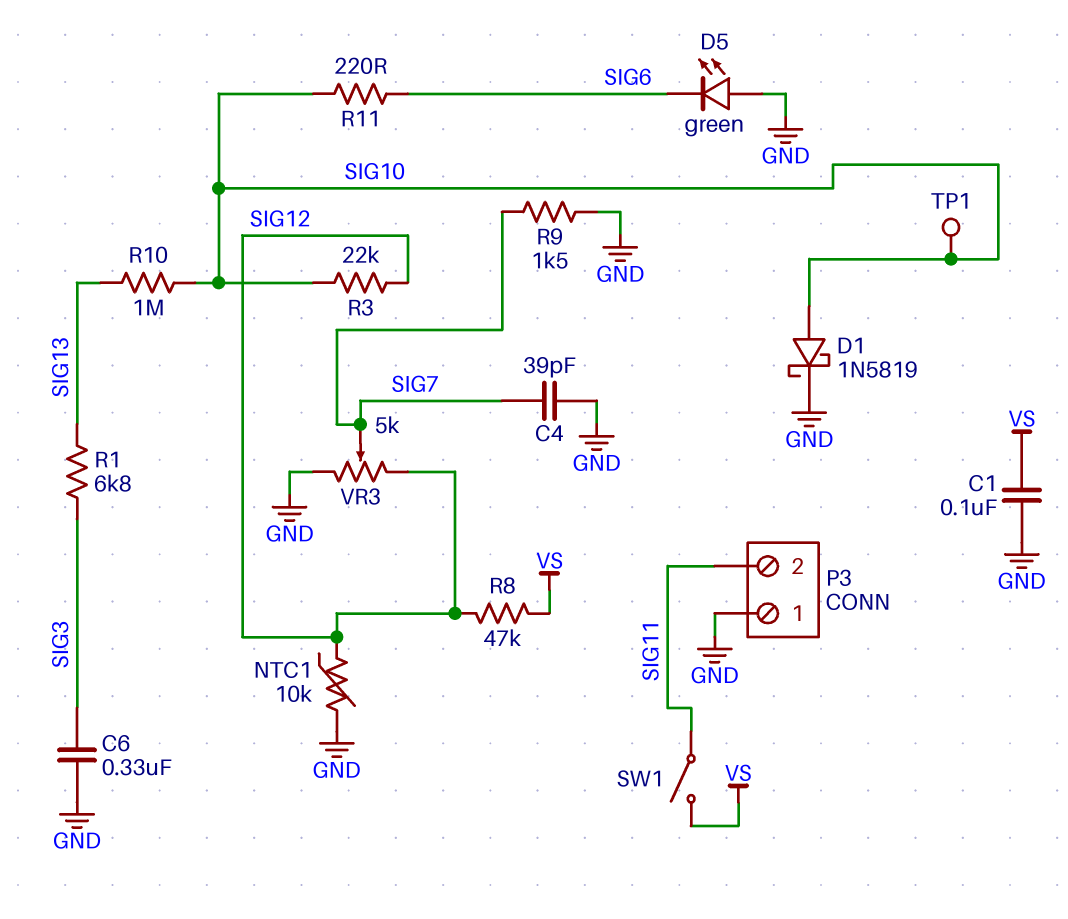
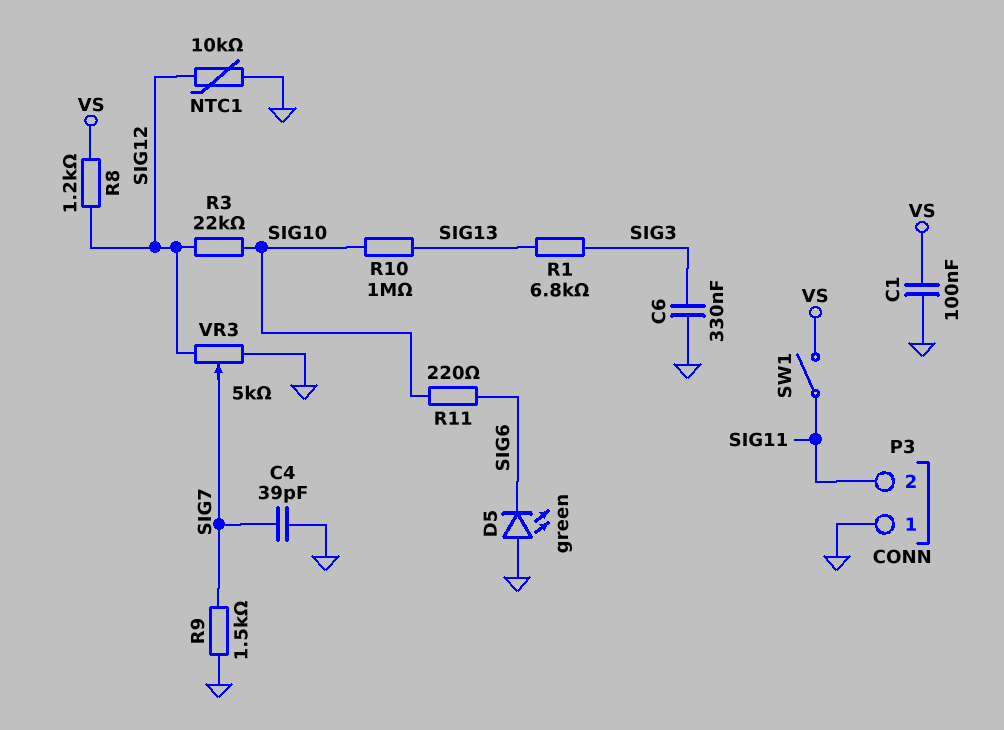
D1: schottky 1N5819 (A SIG10, K GND) -> none
R8: 47k (SIG12, VS) -> 1.2k (SIG12, VS)
TP1: test point (SIG10) -> none

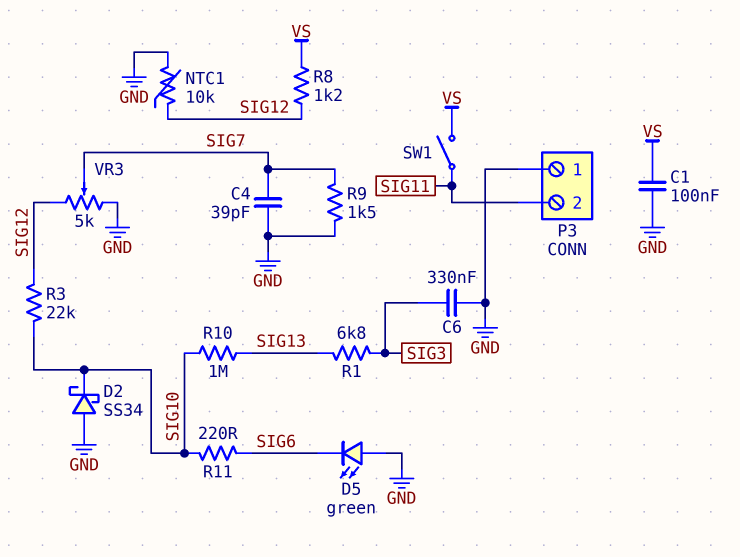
D2: none -> schottky SS34 (A GND, K SIG10)

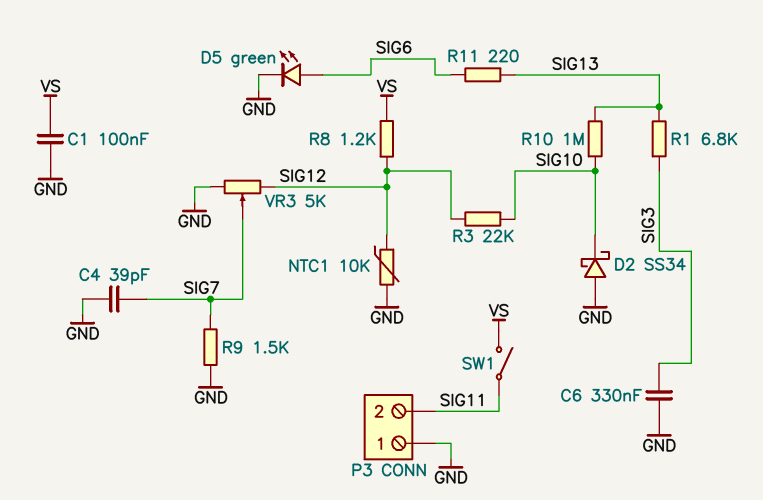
D5: LED green (A GND, K SIG6) -> LED green (A SIG6, K GND)
R11: 220 (SIG6, SIG10) -> 220 (SIG6, SIG13)

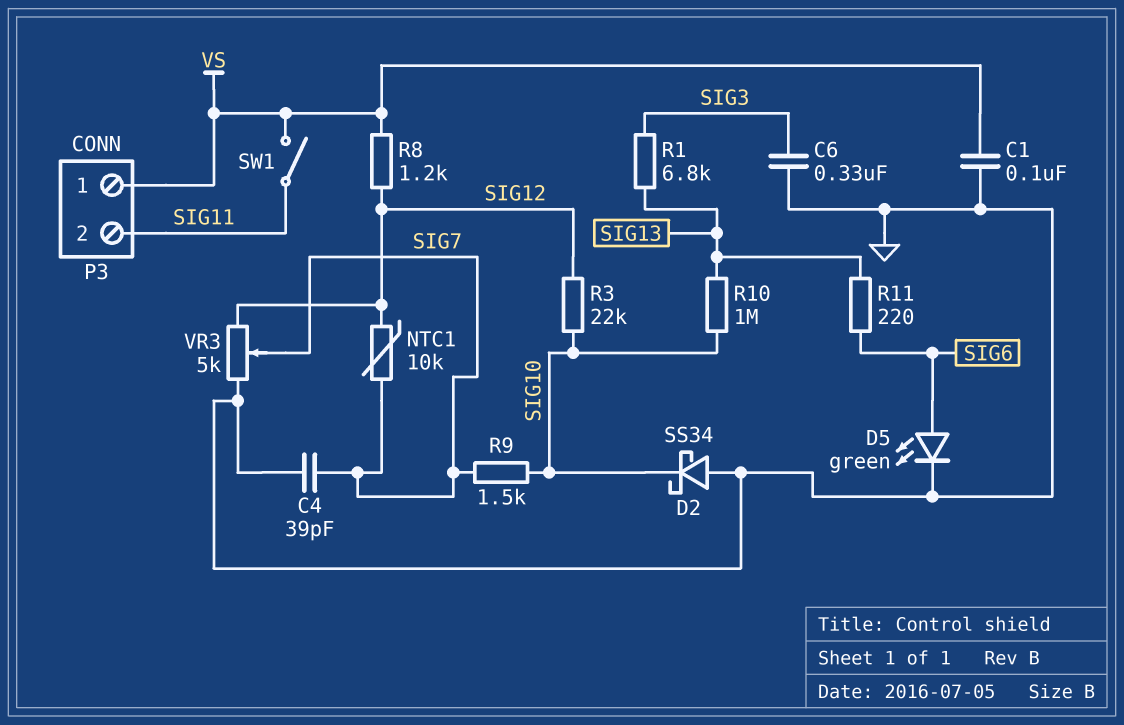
NTC1: 10k (GND, SIG12) -> 10k (SIG7, SIG12)
P3 pin 1: GND -> VS
R9: 1.5k (GND, SIG7) -> 1.5k (SIG7, SIG10)

